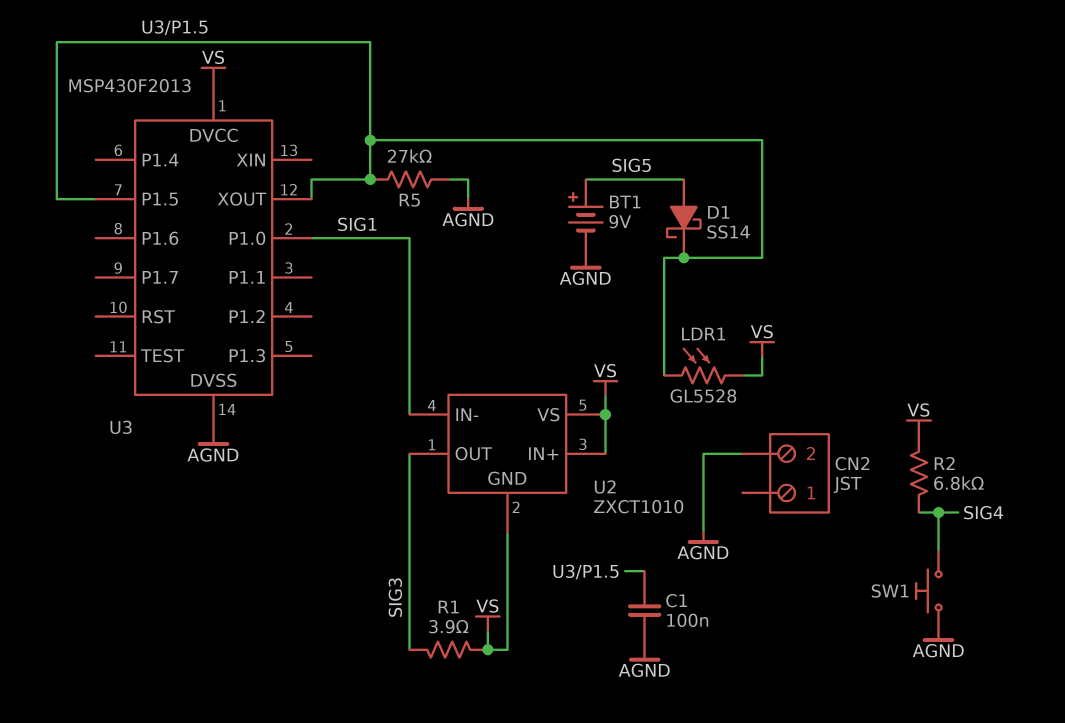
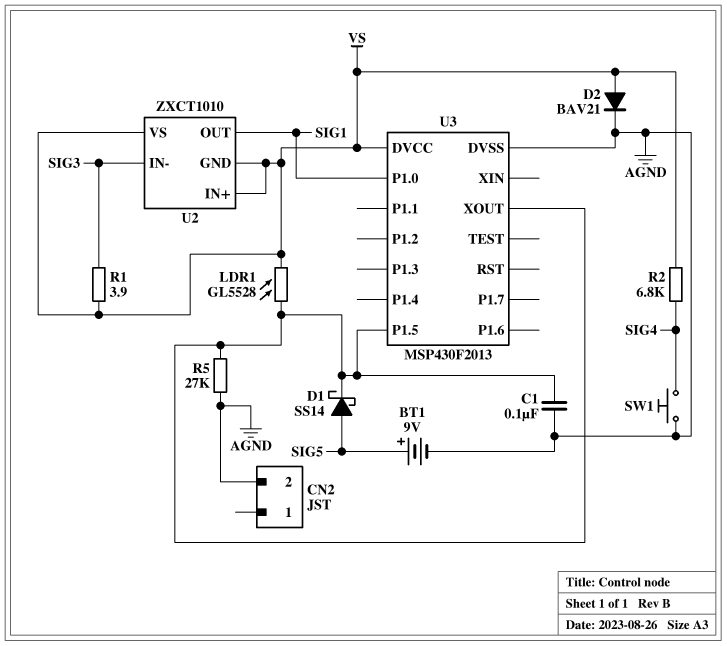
D2: none -> diode BAV21 (A VS, K AGND)
U2 pin IN-: SIG1 -> SIG3
U2 pin OUT: SIG3 -> SIG1

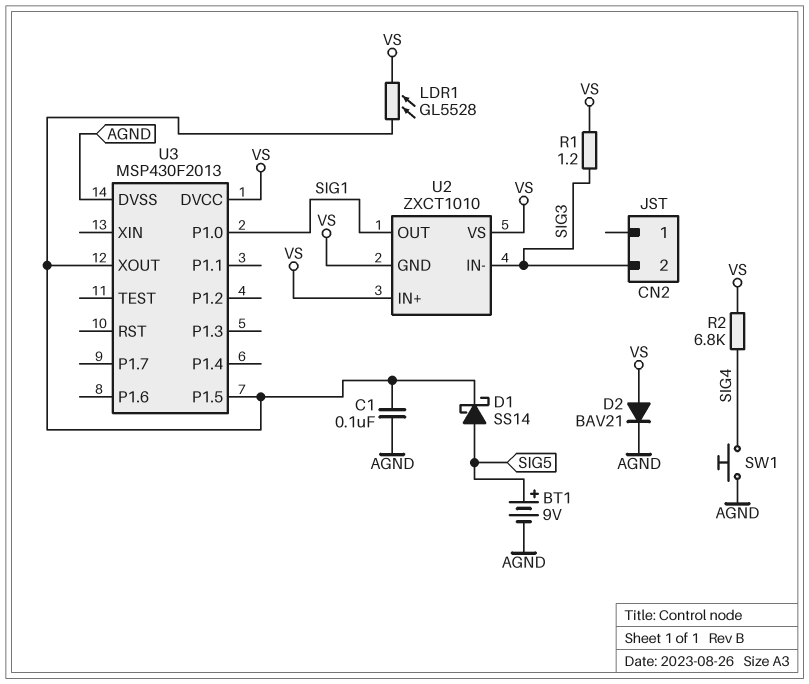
CN2 pin 2: AGND -> SIG3
R1: 3.9 (SIG3, VS) -> 1.2 (SIG3, VS)
R5: 27k (AGND, U3/P1.5) -> none

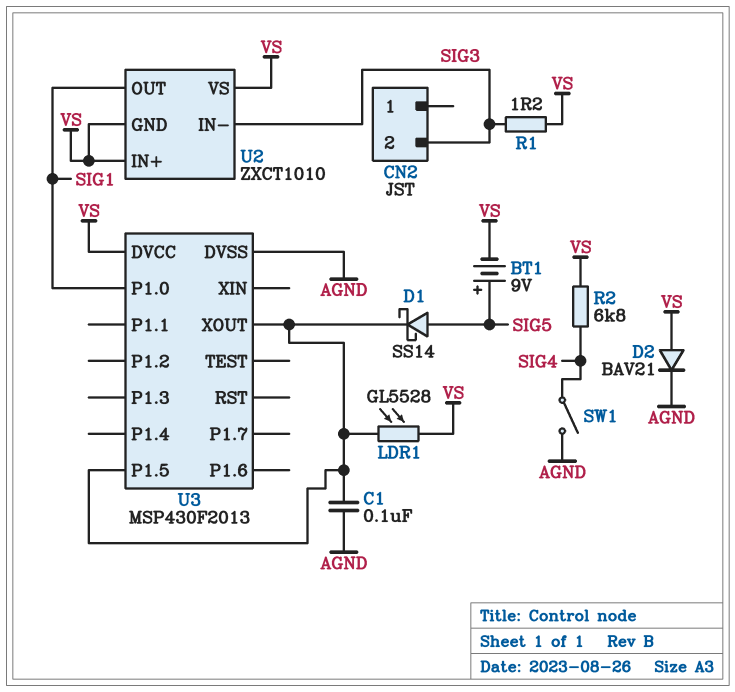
BT1: 9V (plus SIG5, minus AGND) -> 9V (plus SIG5, minus VS)
SW1: button (AGND, SIG4) -> switch (AGND, SIG4)

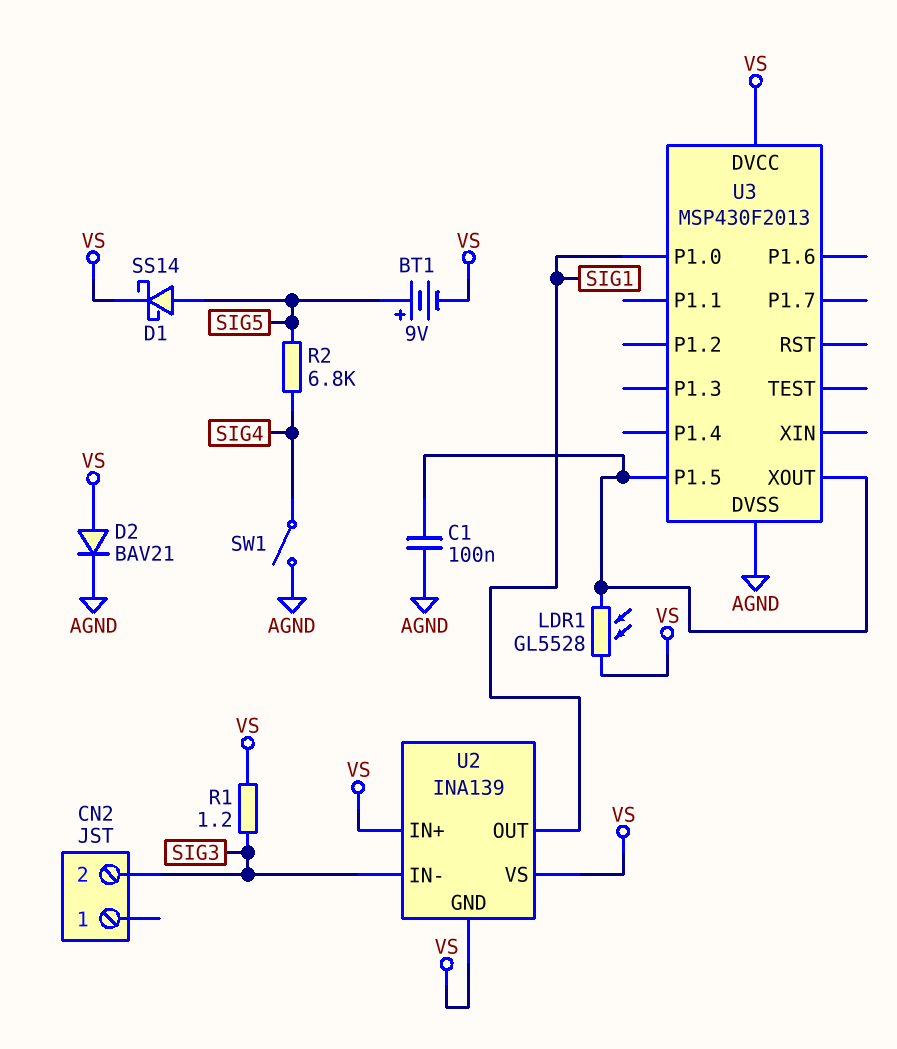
D1: schottky SS14 (A SIG5, K U3/P1.5) -> schottky SS14 (A SIG5, K VS)
R2: 6.8k (SIG4, VS) -> 6.8k (SIG4, SIG5)
U2: ZXCT1010 -> INA139

